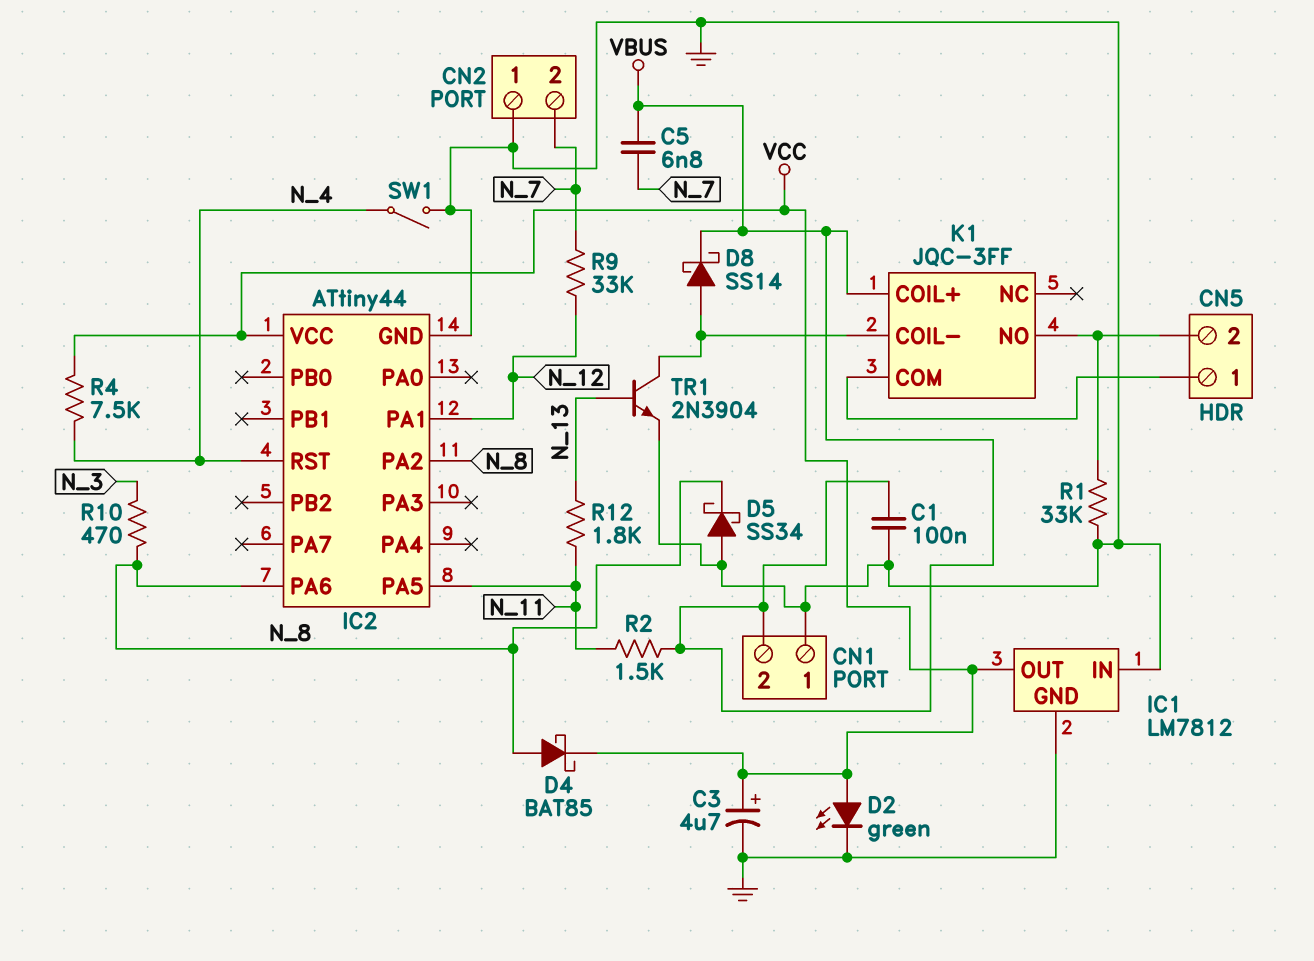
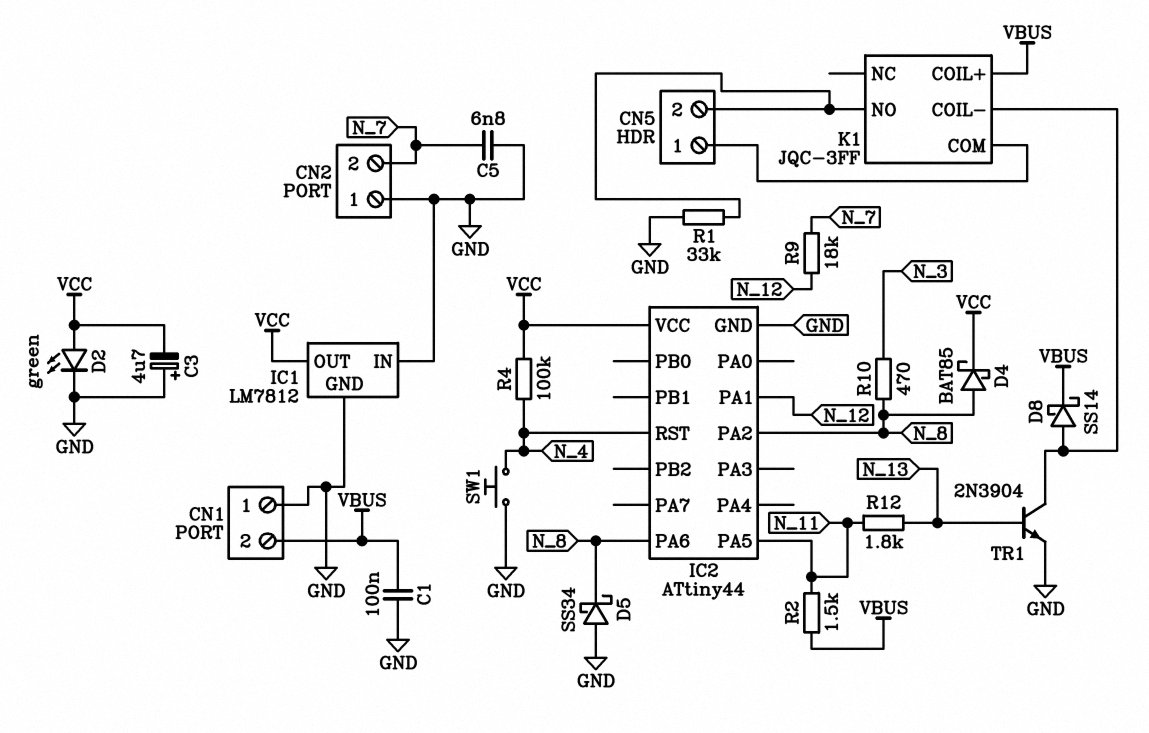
C3: 4.7uF (plus VCC, minus GND) -> 4.7uF (plus GND, minus VCC)
C5: 6.8nF (N_7, VBUS) -> 6.8nF (GND, N_7)
R4: 7.5k (N_4, VCC) -> 100k (N_4, VCC)
R9: 33k (N_7, N_12) -> 18k (N_7, N_12)
SW1: switch (GND, N_4) -> button (GND, N_4)

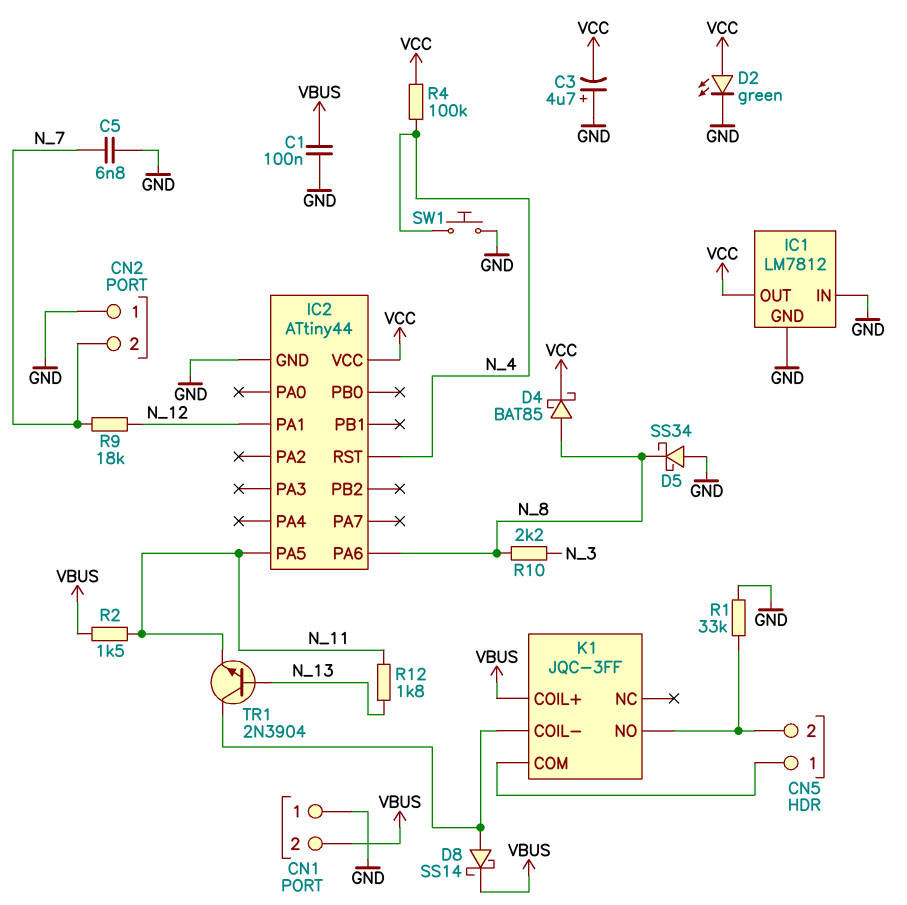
IC2 pin PA2: N_8 -> none
R10: 470 (N_3, N_8) -> 2.2k (N_3, N_8)
TR1: NPN 2N3904 (B N_13, C K1/COIL-, E GND) -> NPN 2N3904 (B N_13, C K1/COIL-, E N_11)

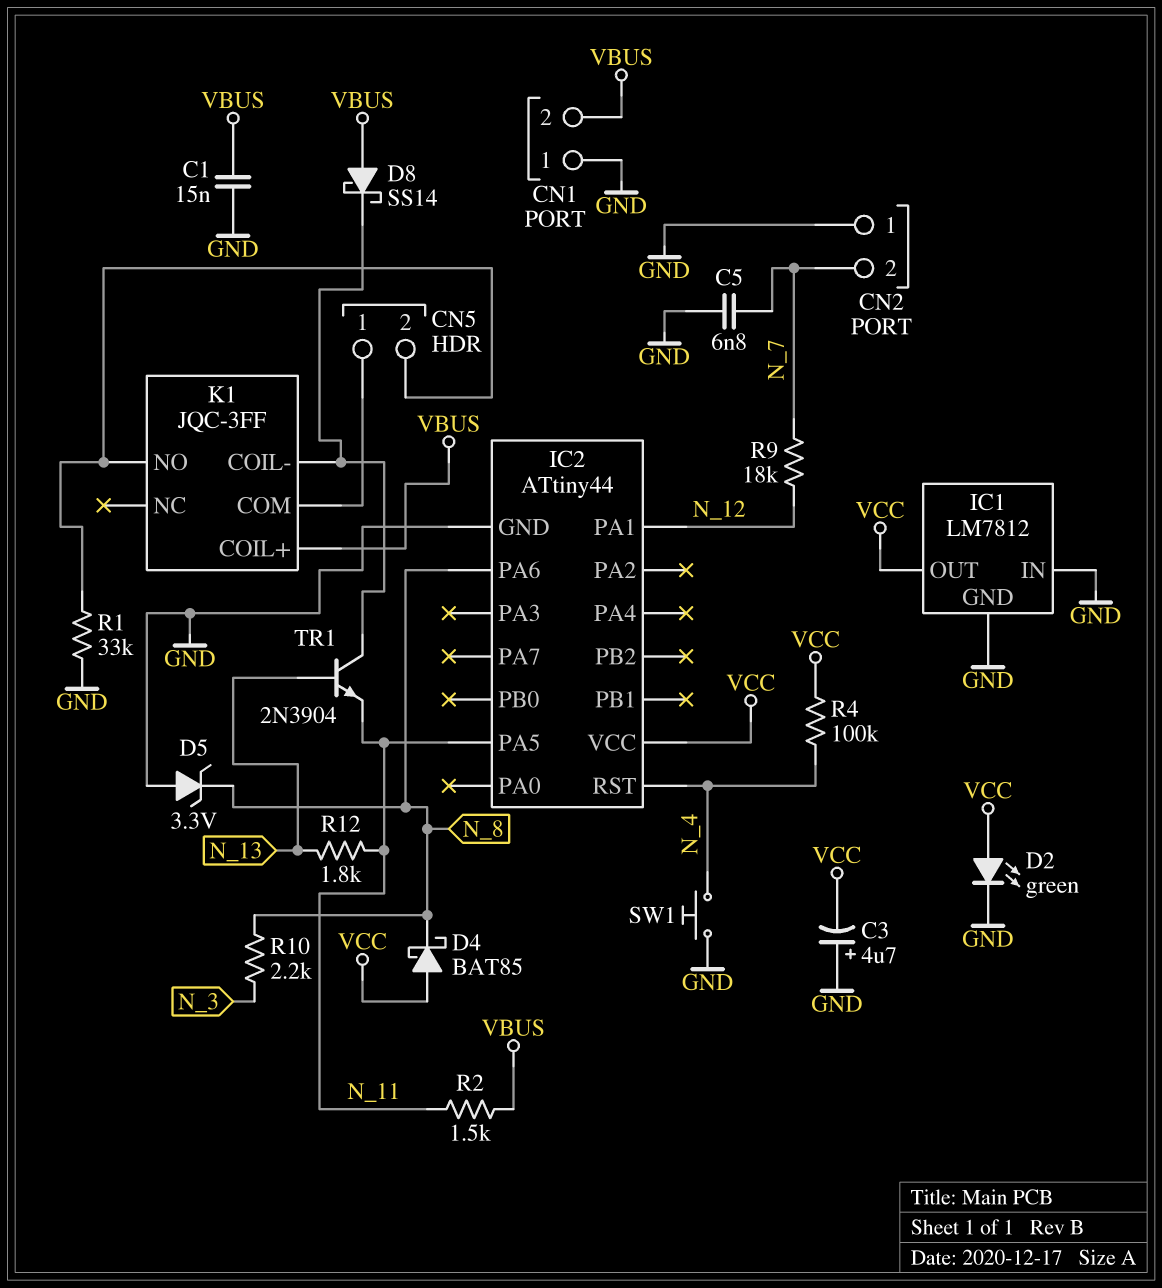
C1: 100nF (GND, VBUS) -> 15nF (GND, VBUS)
D4: schottky BAT85 (A N_8, K VCC) -> schottky BAT85 (A VCC, K N_8)
D5: schottky SS34 (A GND, K N_8) -> zener 3.3V (A GND, K N_8)
D8: schottky SS14 (A K1/COIL-, K VBUS) -> schottky SS14 (A VBUS, K K1/COIL-)

